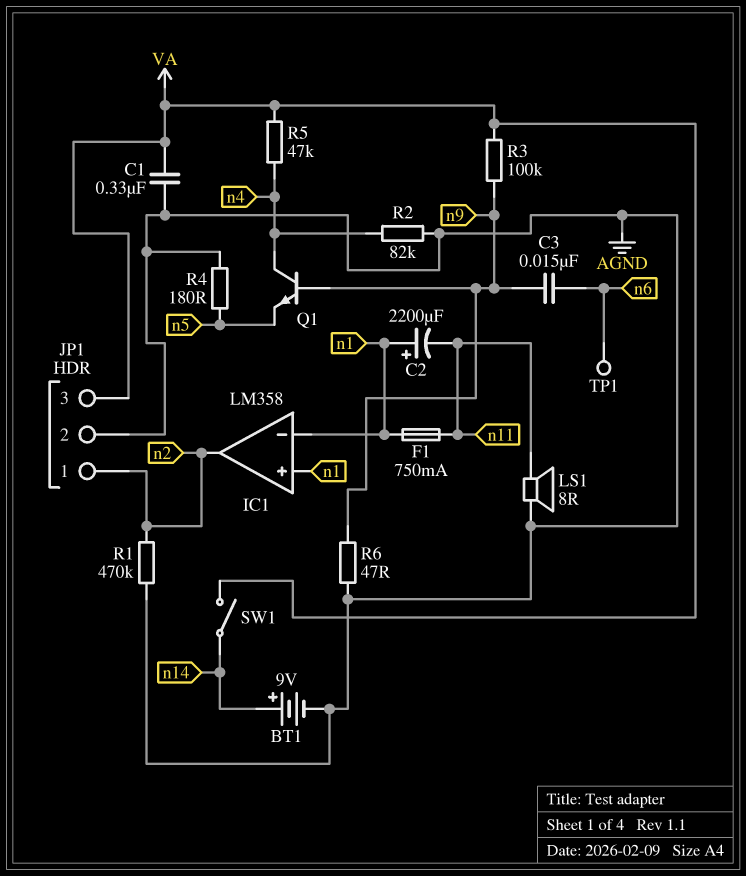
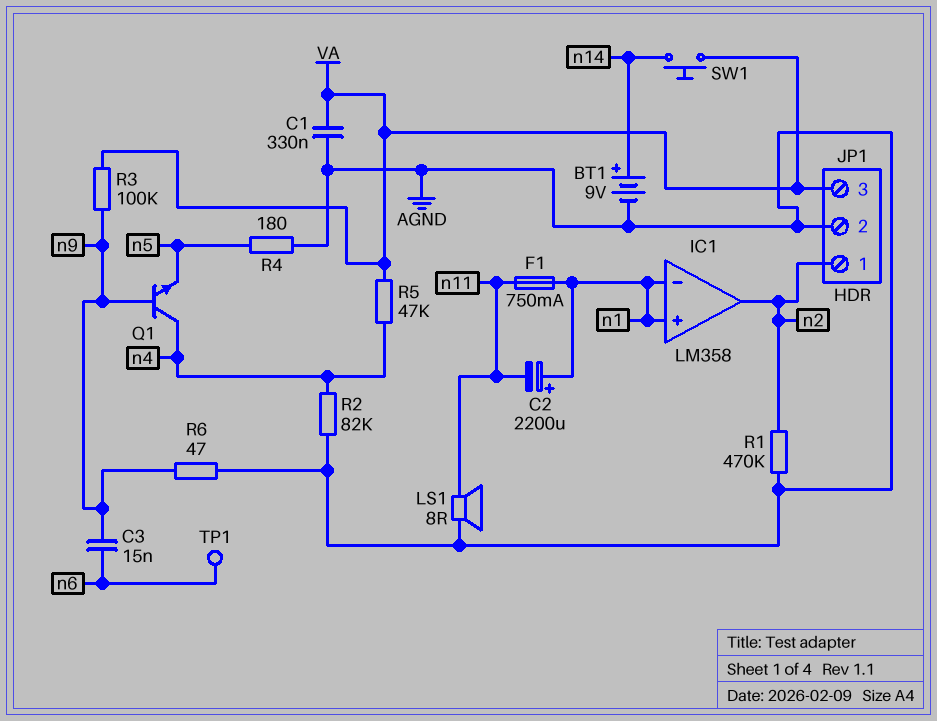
SW1: switch (VA, n14) -> button (VA, n14)

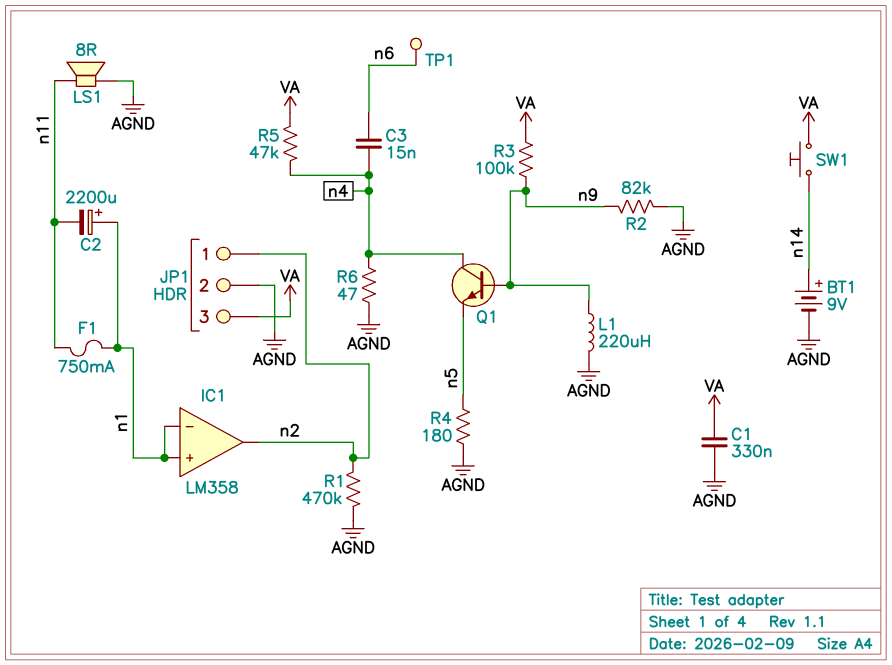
C3: 15nF (n6, n9) -> 15nF (n4, n6)
L1: none -> 220uH (AGND, n9)
R2: 82k (AGND, n4) -> 82k (AGND, n9)
R6: 47 (AGND, n9) -> 47 (AGND, n4)

